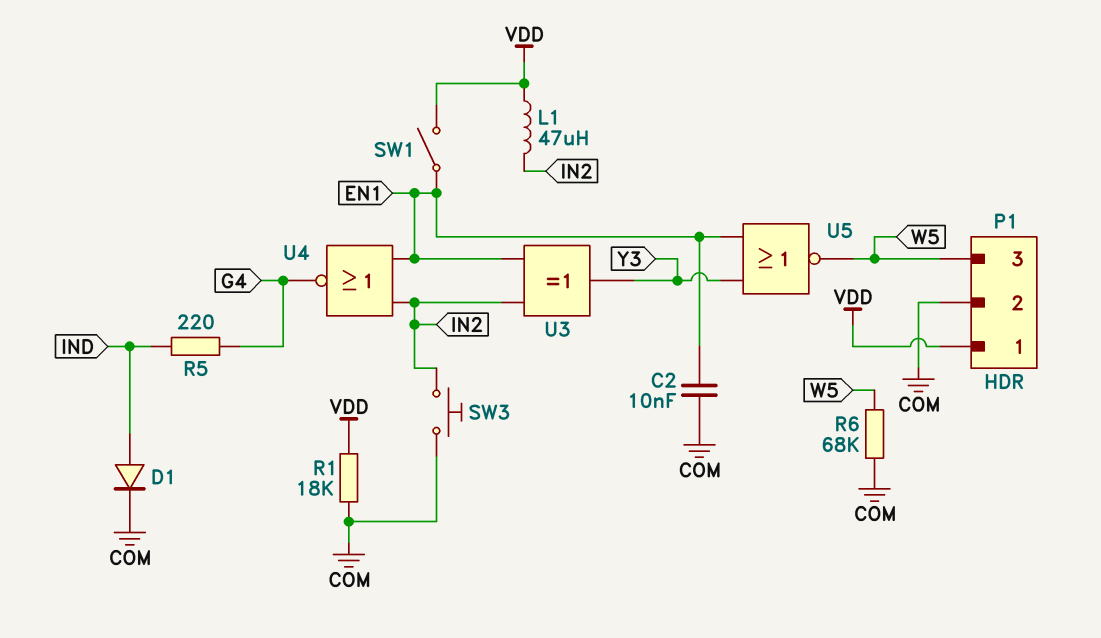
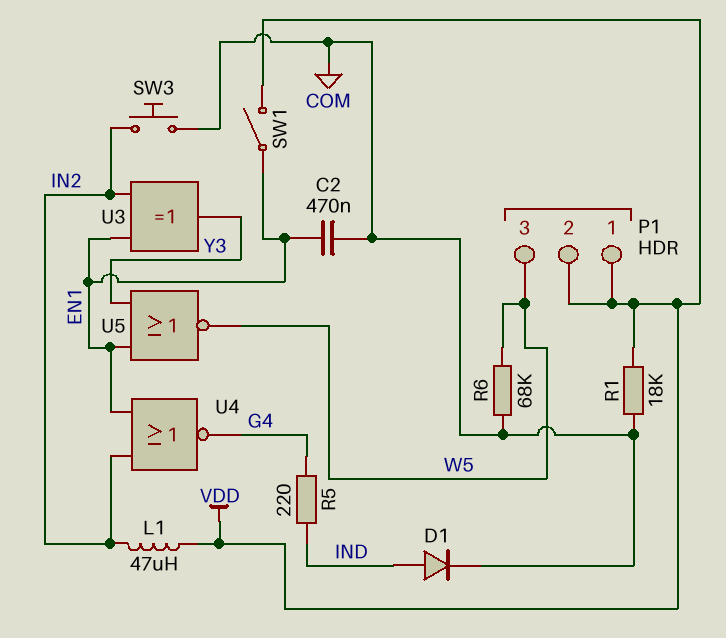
C2: 10nF (COM, EN1) -> 470nF (COM, EN1)
P1 pin 2: COM -> VDD

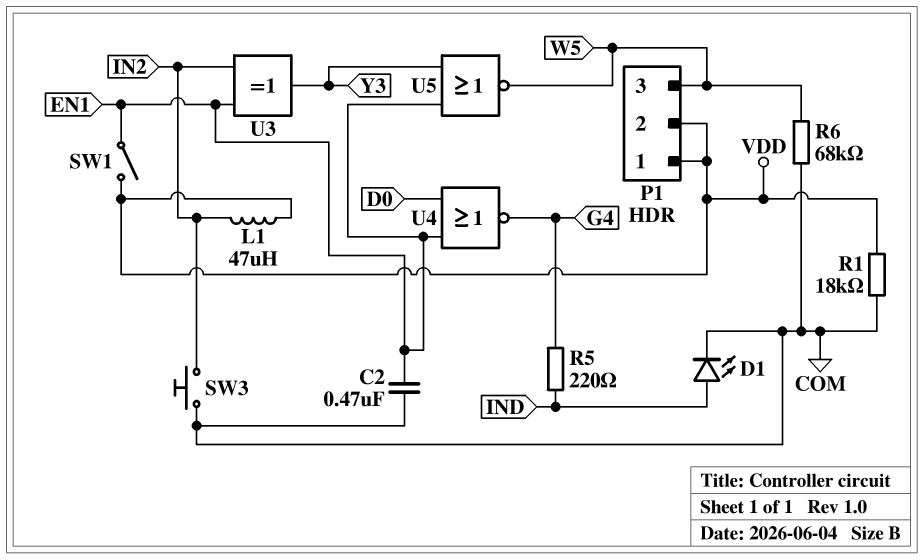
D1: diode (A IND, K COM) -> LED (A IND, K COM)
U4: NOR (in EN1, in IN2, out G4) -> NOR (in D0, in EN1, out G4)

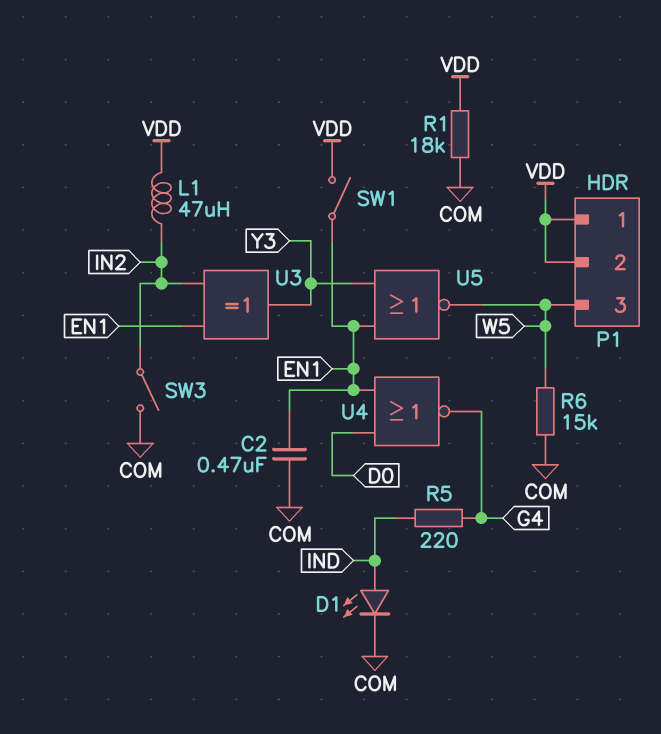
R6: 68k (COM, W5) -> 15k (COM, W5)
SW3: button (COM, IN2) -> switch (COM, IN2)

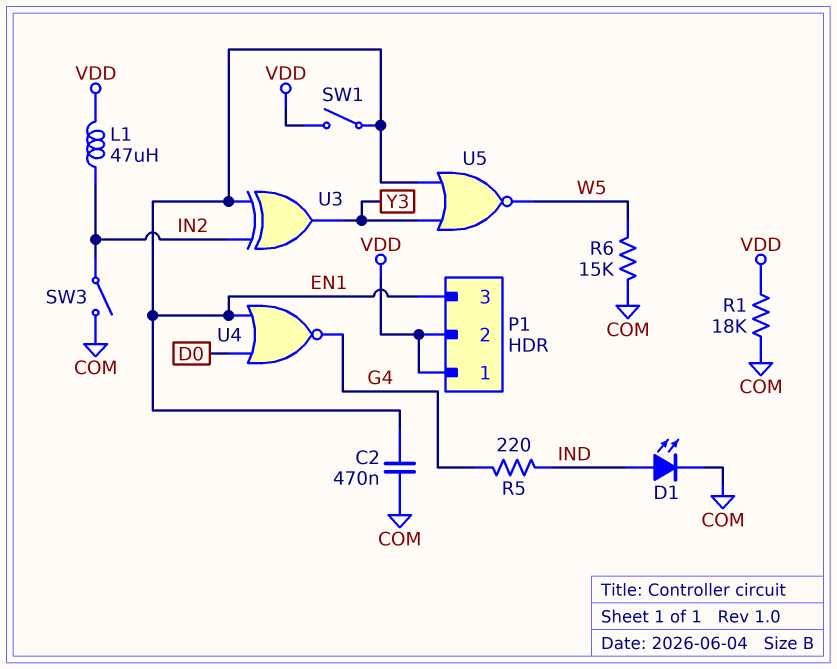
P1 pin 3: W5 -> EN1

